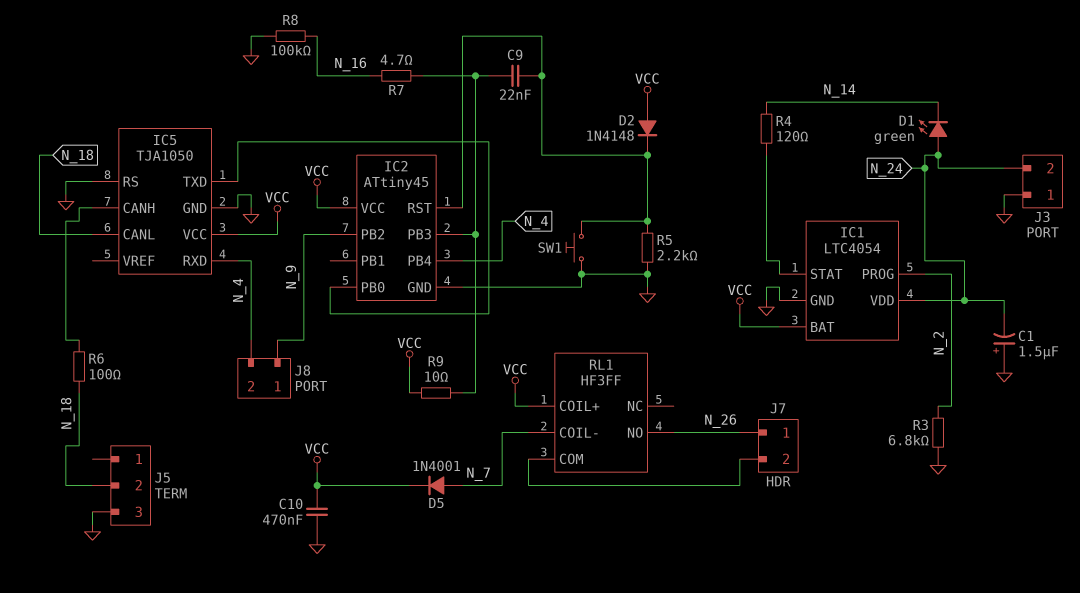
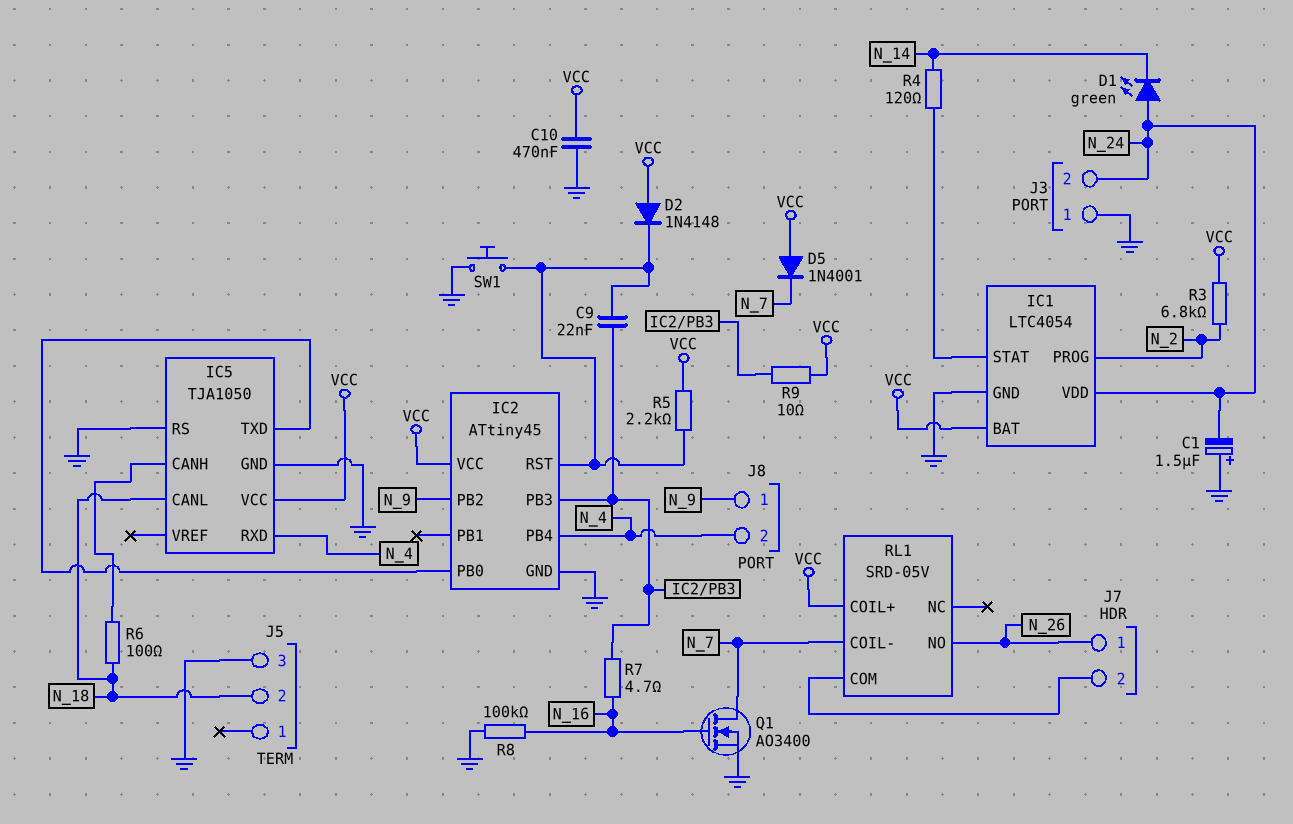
D5: diode 1N4001 (A N_7, K VCC) -> diode 1N4001 (A VCC, K N_7)
Q1: none -> NMOS AO3400 (G N_16, D N_7, S GND)
R3: 6.8k (GND, N_2) -> 6.8k (N_2, VCC)
R5: 2.2k (GND, IC2/RST) -> 2.2k (IC2/RST, VCC)
RL1: HF3FF -> SRD-05V

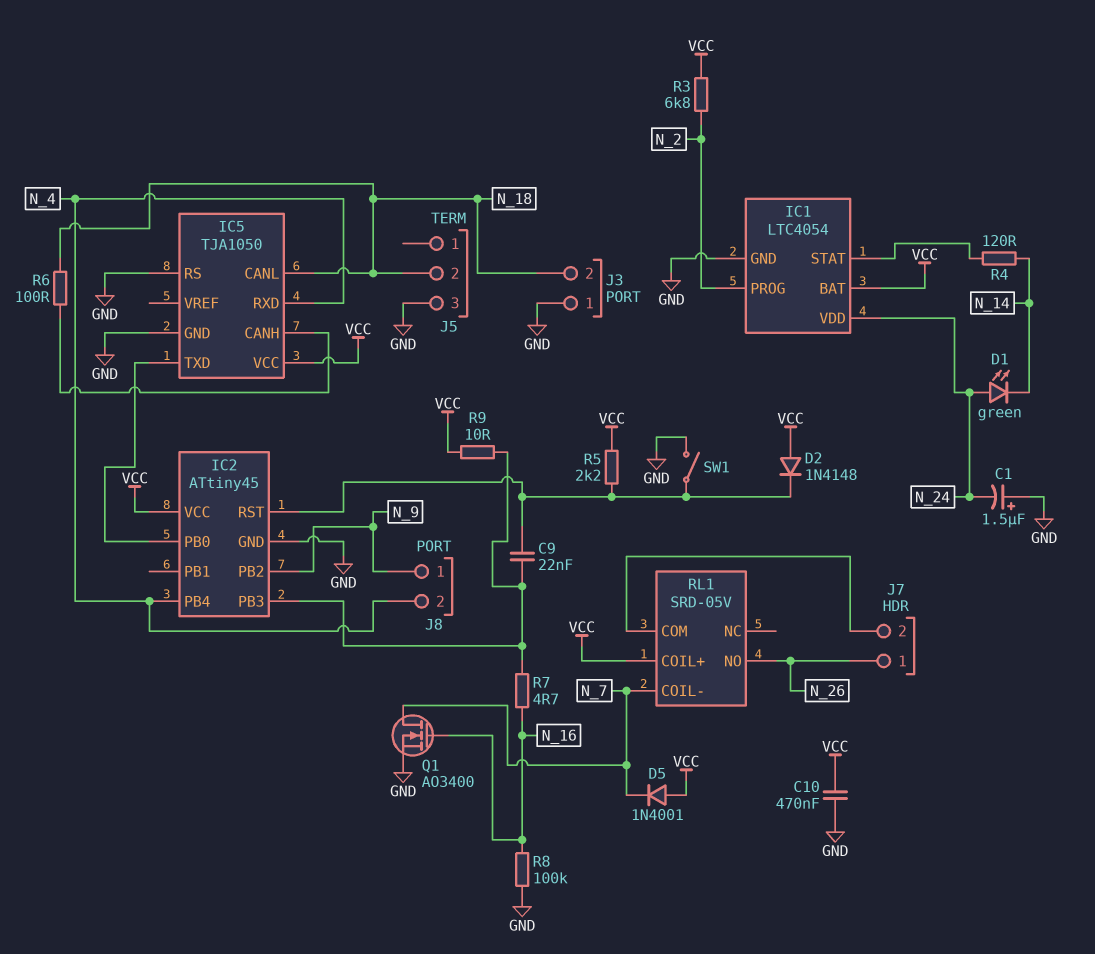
J3 pin 2: N_24 -> N_18
SW1: button (GND, IC2/RST) -> switch (GND, IC2/RST)

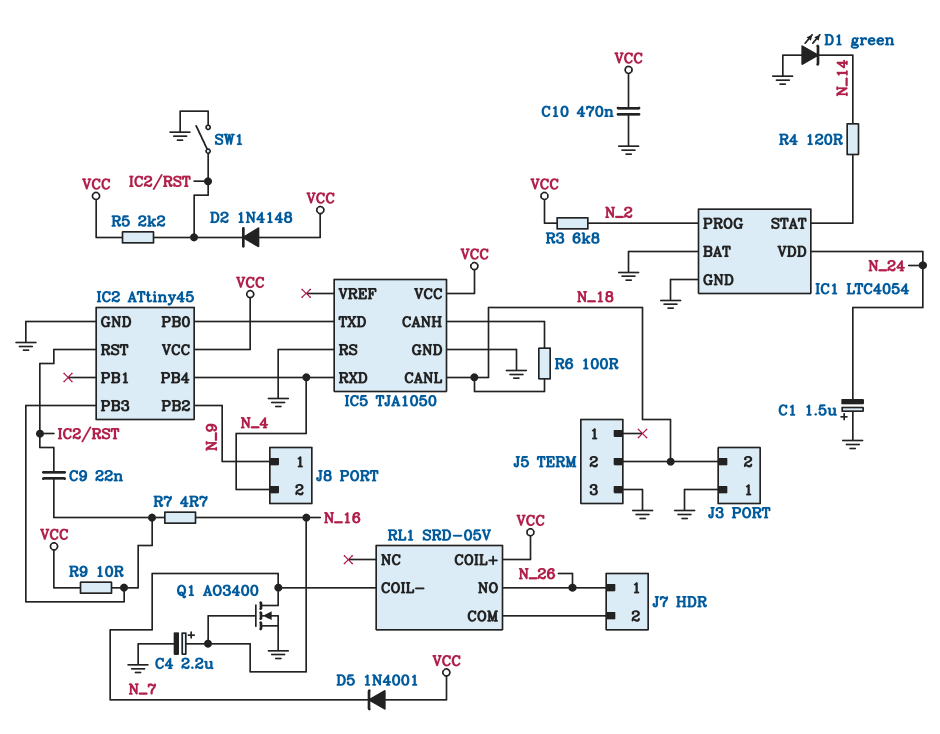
C4: none -> 2.2uF (plus N_16, minus GND)
D1: LED green (A N_24, K N_14) -> LED green (A GND, K N_14)
IC1 pin BAT: VCC -> GND
R8: 100k (GND, N_16) -> none

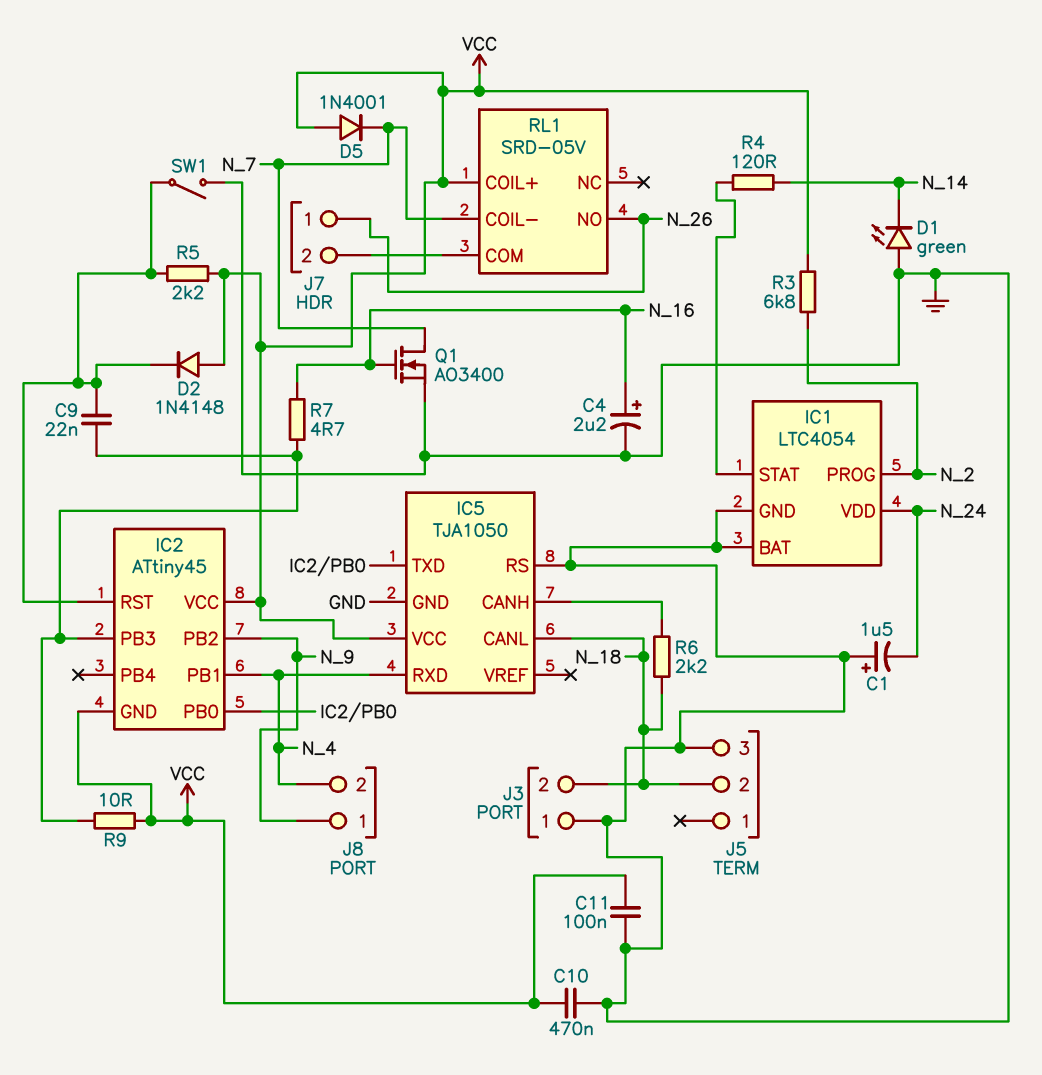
C11: none -> 100nF (GND, VCC)
IC2 pin GND: GND -> VCC
IC2 pin PB1: none -> N_4
IC2 pin PB4: N_4 -> none
R6: 100 (IC5/CANH, N_18) -> 2.2k (IC5/CANH, N_18)

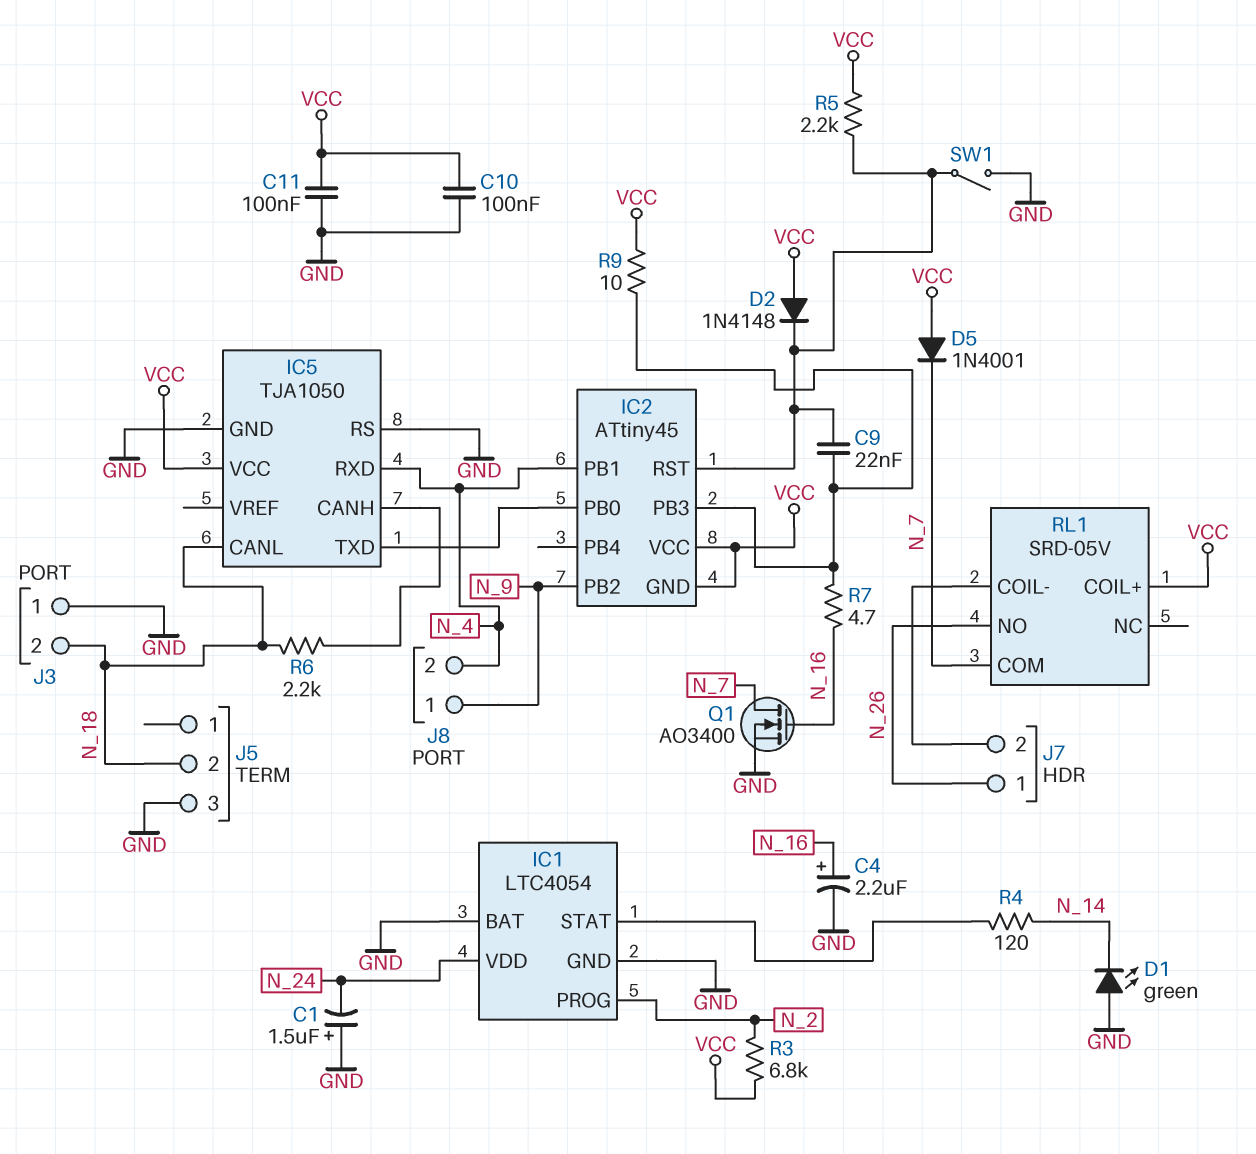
C10: 470nF (GND, VCC) -> 100nF (GND, VCC)
RL1 pin COIL-: N_7 -> J7/2
RL1 pin COM: J7/2 -> N_7

